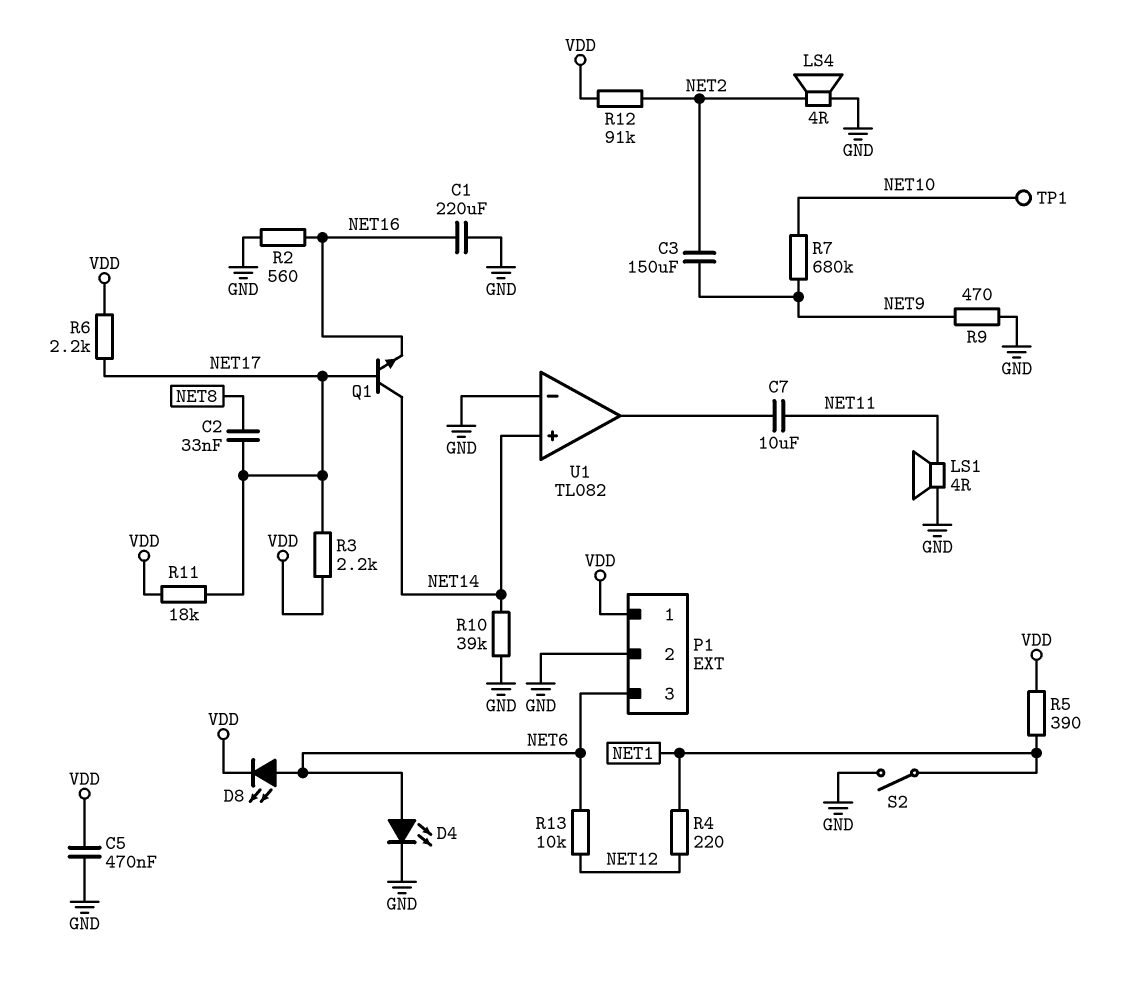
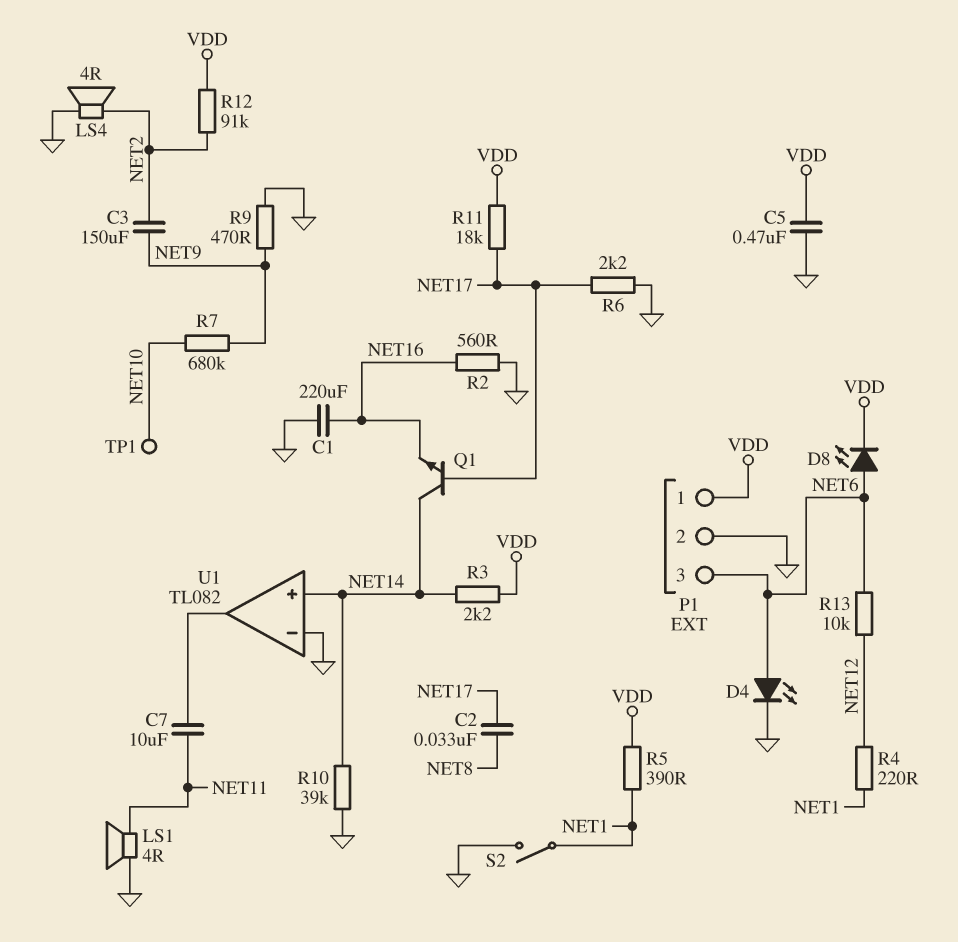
R3: 2.2k (NET17, VDD) -> 2.2k (NET14, VDD)
R6: 2.2k (NET17, VDD) -> 2.2k (GND, NET17)

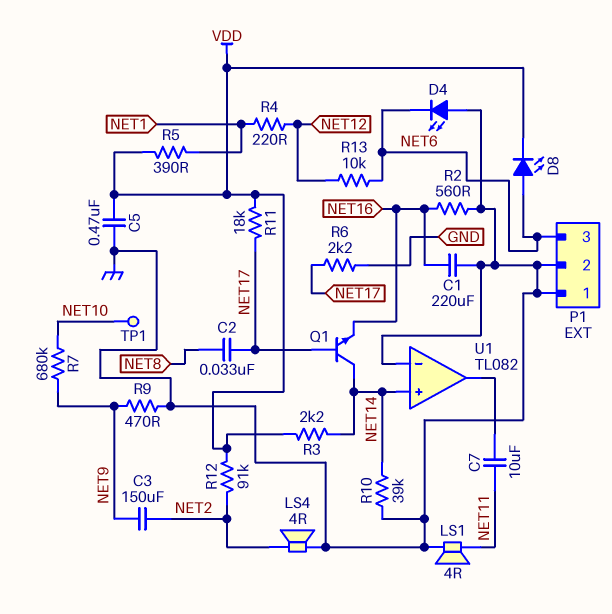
D4: LED (A NET6, K GND) -> LED (A GND, K NET6)
P1 pin 1: VDD -> GND
S2: switch (GND, NET1) -> none

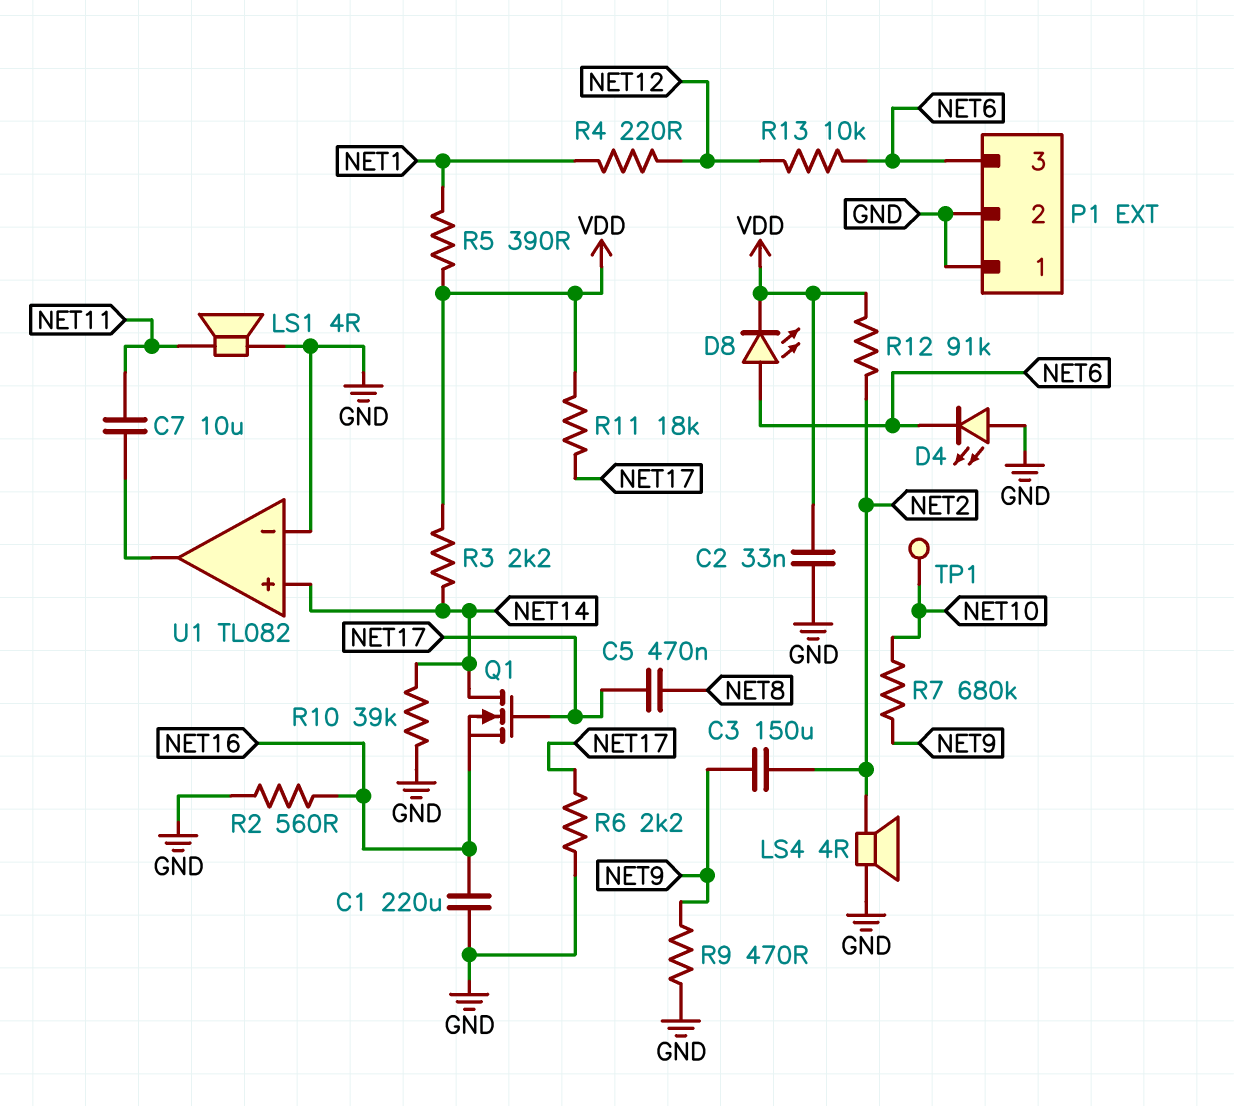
C2: 33nF (NET8, NET17) -> 33nF (GND, VDD)
C5: 470nF (GND, VDD) -> 470nF (NET8, NET17)
Q1: NPN (B NET17, C NET14, E NET16) -> NMOS (G NET17, D NET14, S NET16)

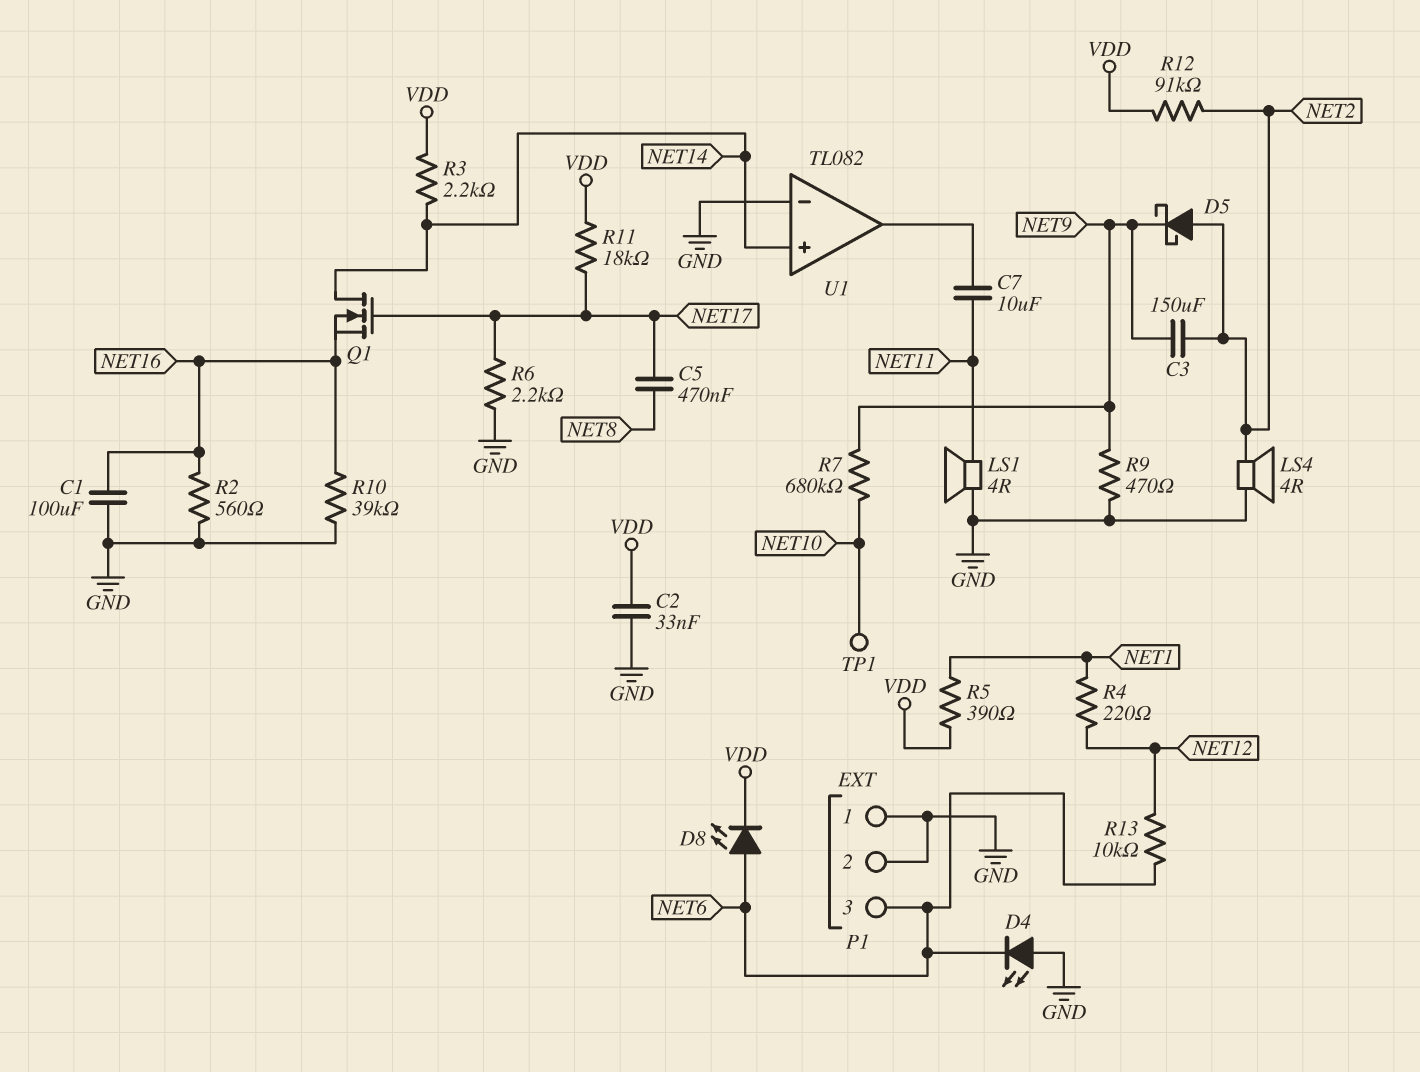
C1: 220uF (GND, NET16) -> 100uF (GND, NET16)
D5: none -> schottky (A NET2, K NET9)
R10: 39k (GND, NET14) -> 39k (GND, NET16)

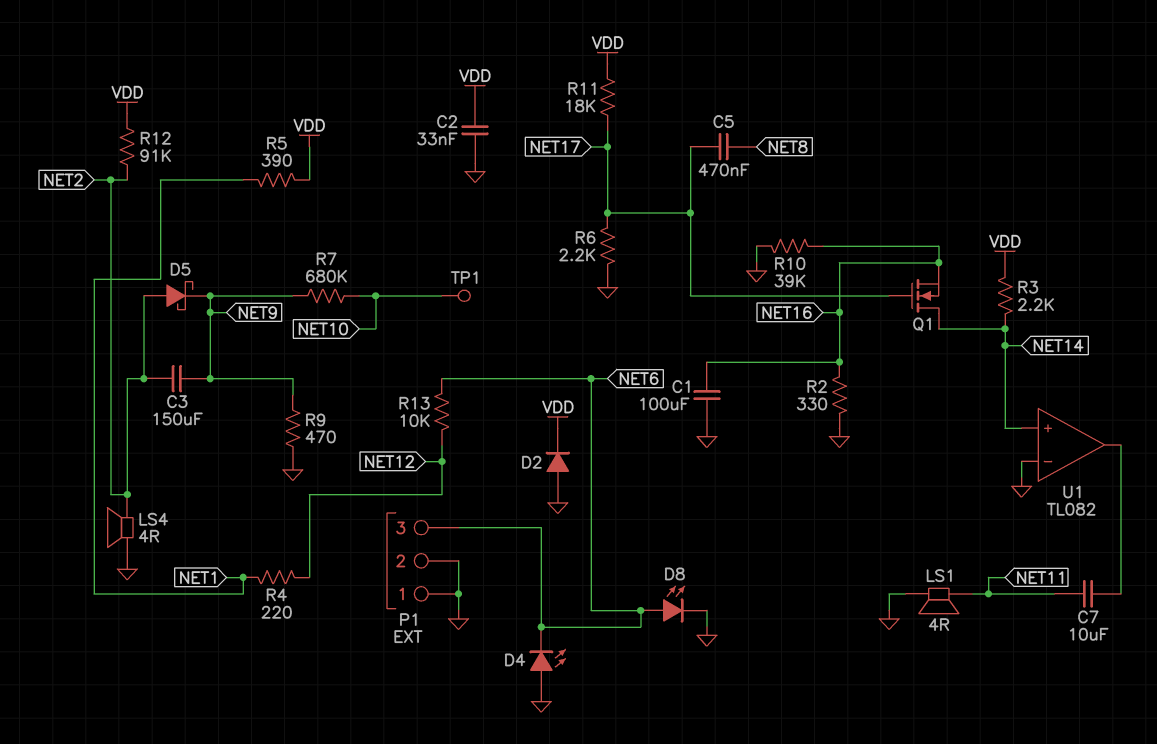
D2: none -> diode (A GND, K VDD)
D8: LED (A NET6, K VDD) -> LED (A NET6, K GND)
R2: 560 (GND, NET16) -> 330 (GND, NET16)

